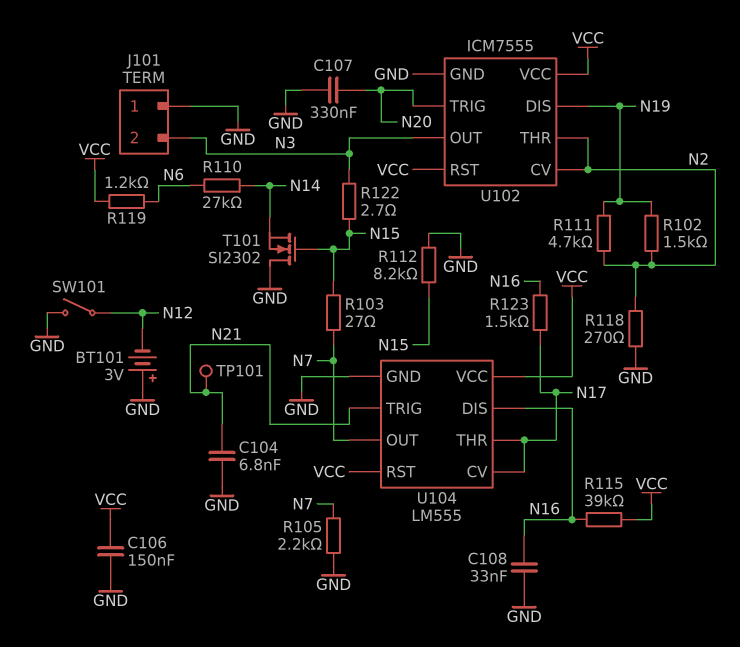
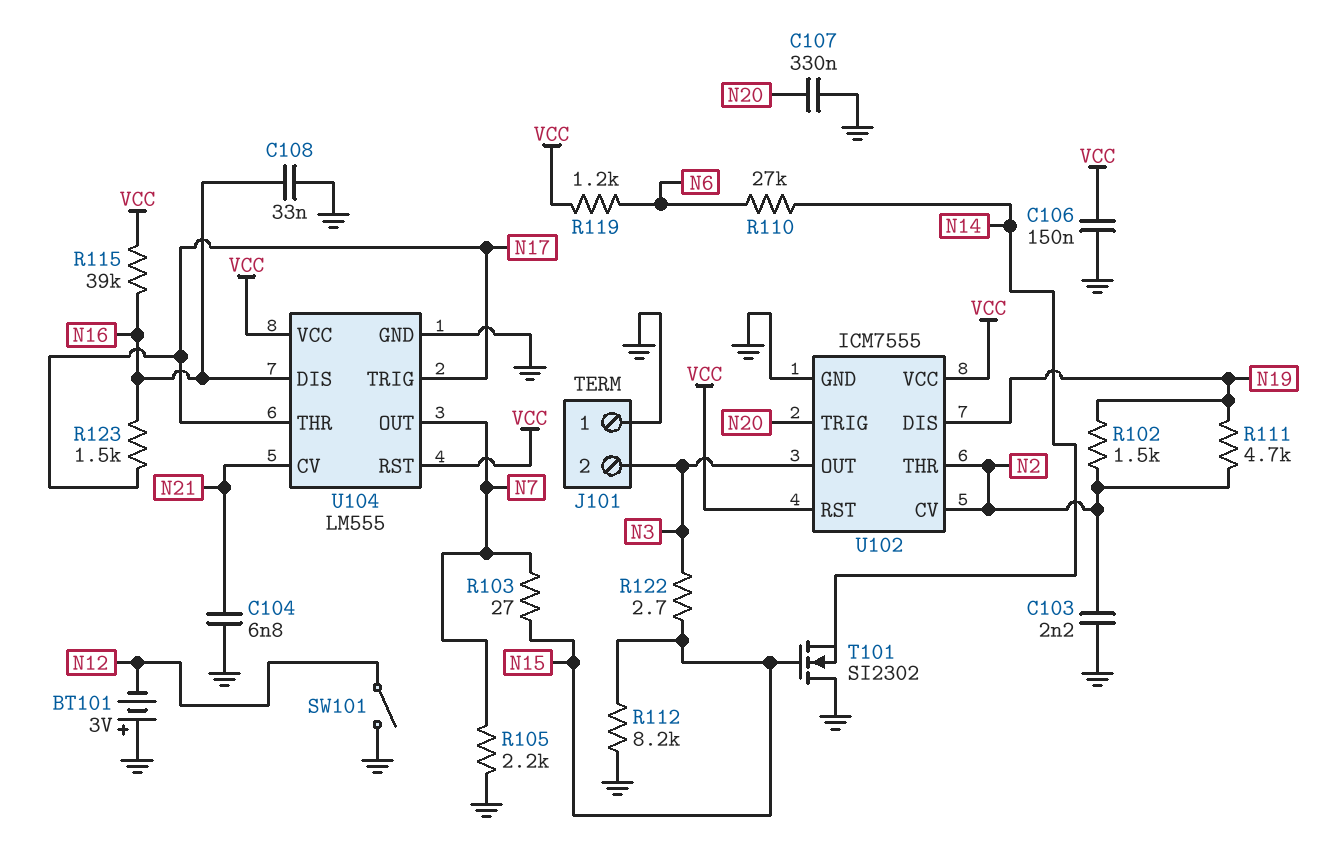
C103: none -> 2.2nF (GND, N2)
R118: 270 (GND, N2) -> none
TP101: test point (N21) -> none
U104 pin CV: N17 -> N21
U104 pin TRIG: N21 -> N17

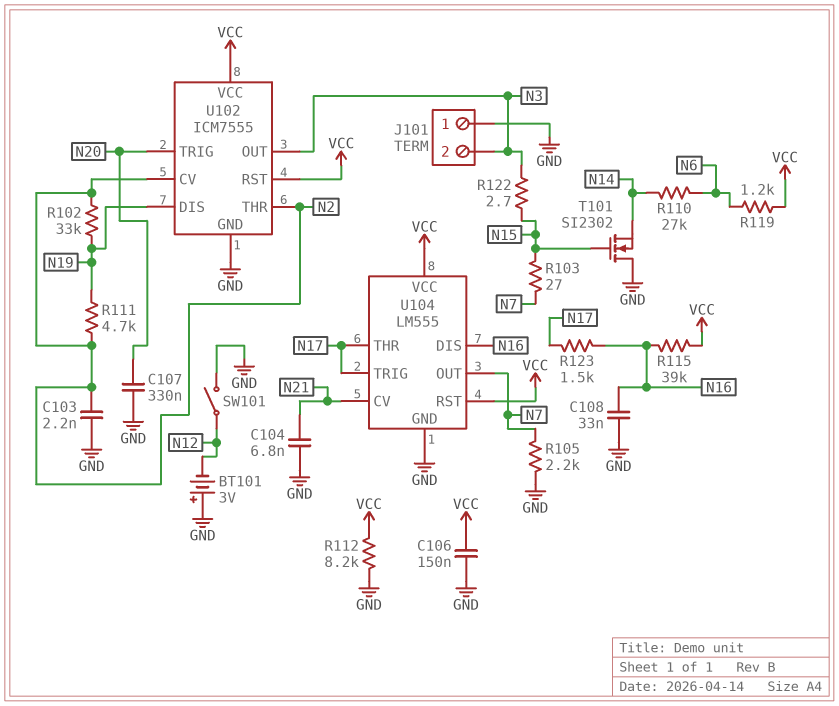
R102: 1.5k (N2, N19) -> 33k (N2, N19)
R112: 8.2k (GND, N15) -> 8.2k (GND, VCC)

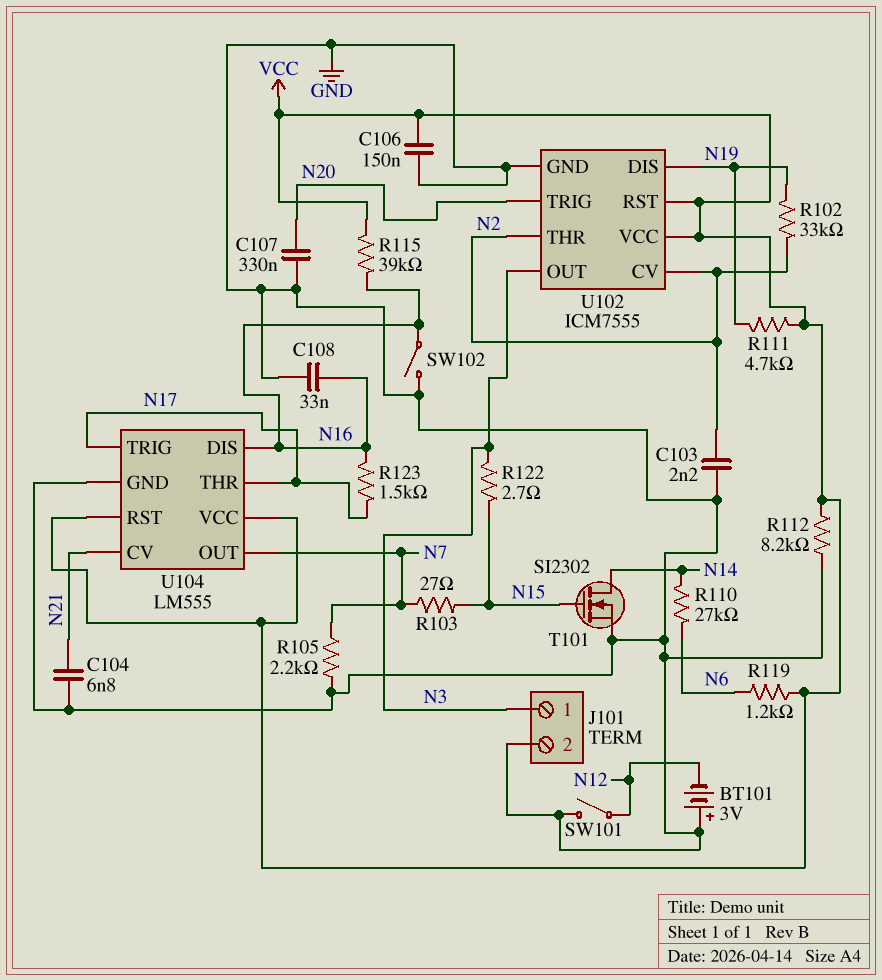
J101 pin 1: GND -> N3
J101 pin 2: N3 -> GND
R111: 4.7k (N2, N19) -> 4.7k (N19, VCC)
SW102: none -> switch (GND, N16)
T101: NMOS SI2302 (G N15, D GND, S N14) -> NMOS SI2302 (G N15, D N14, S GND)

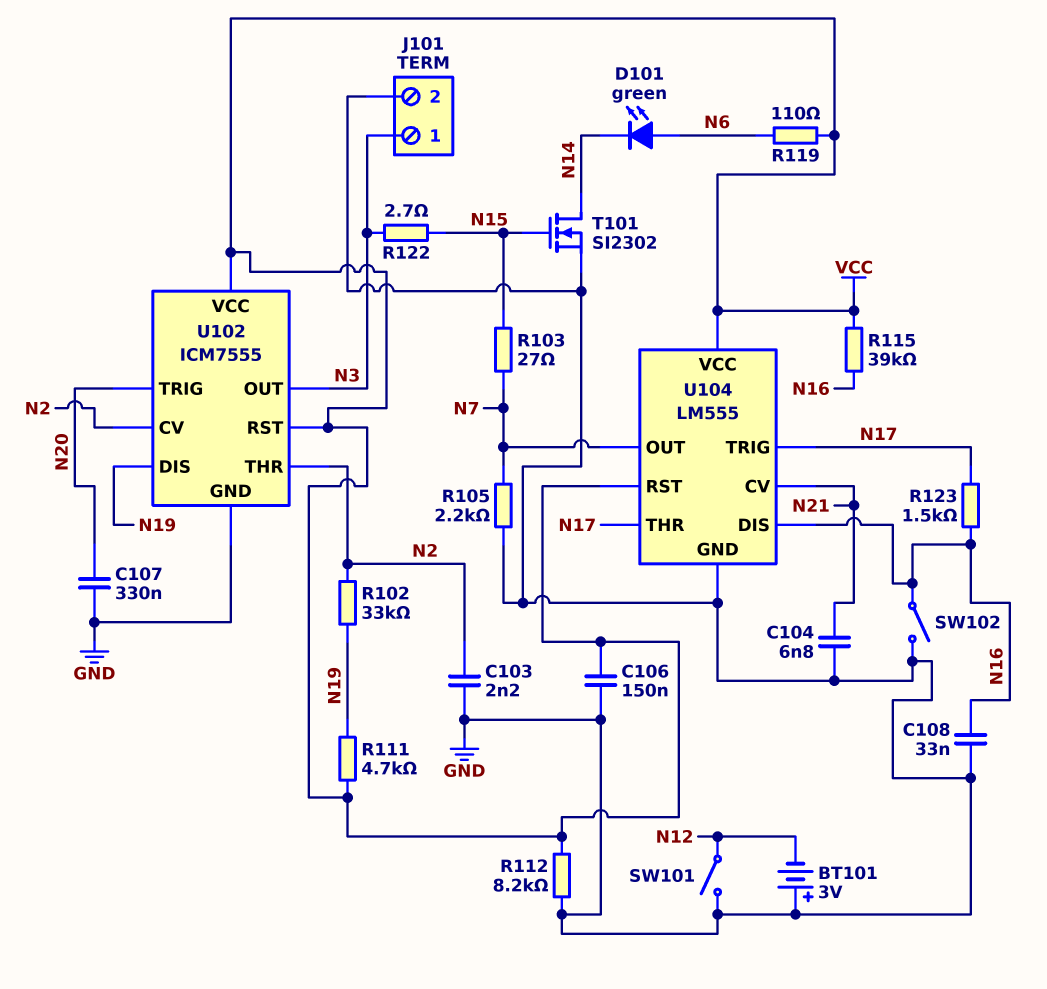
D101: none -> LED green (A N6, K N14)
R110: 27k (N6, N14) -> none
R119: 1.2k (N6, VCC) -> 110 (N6, VCC)

